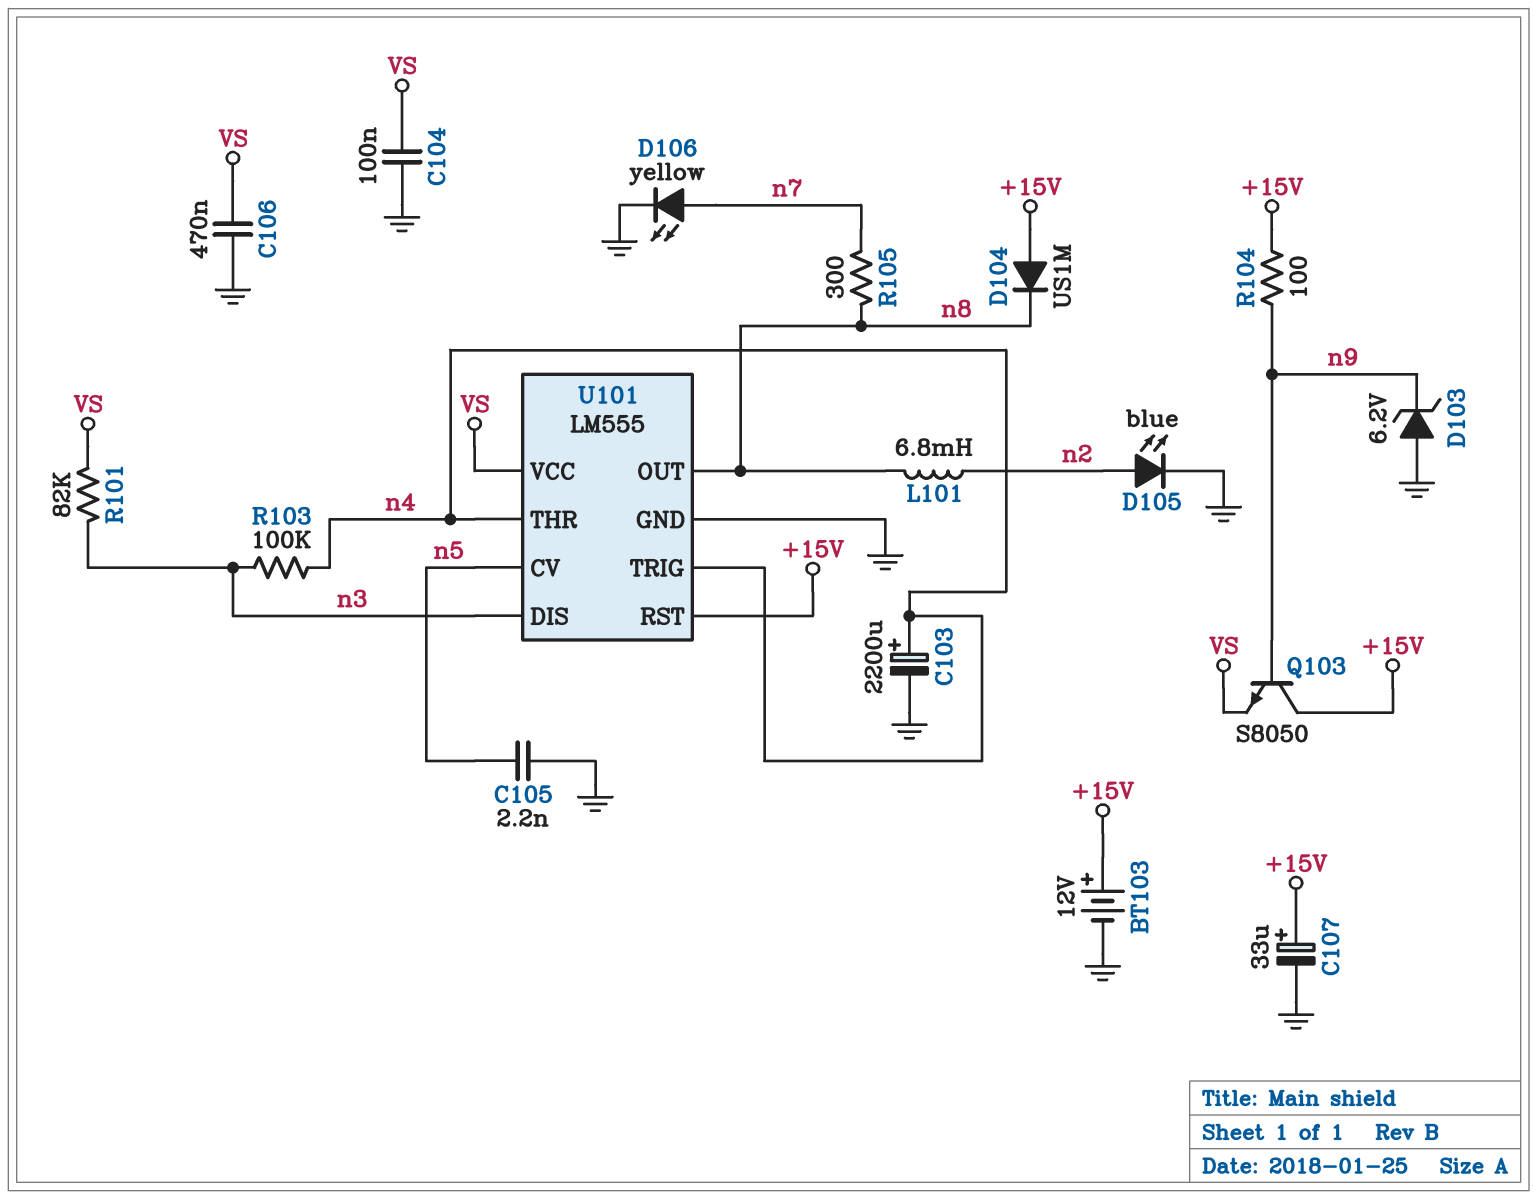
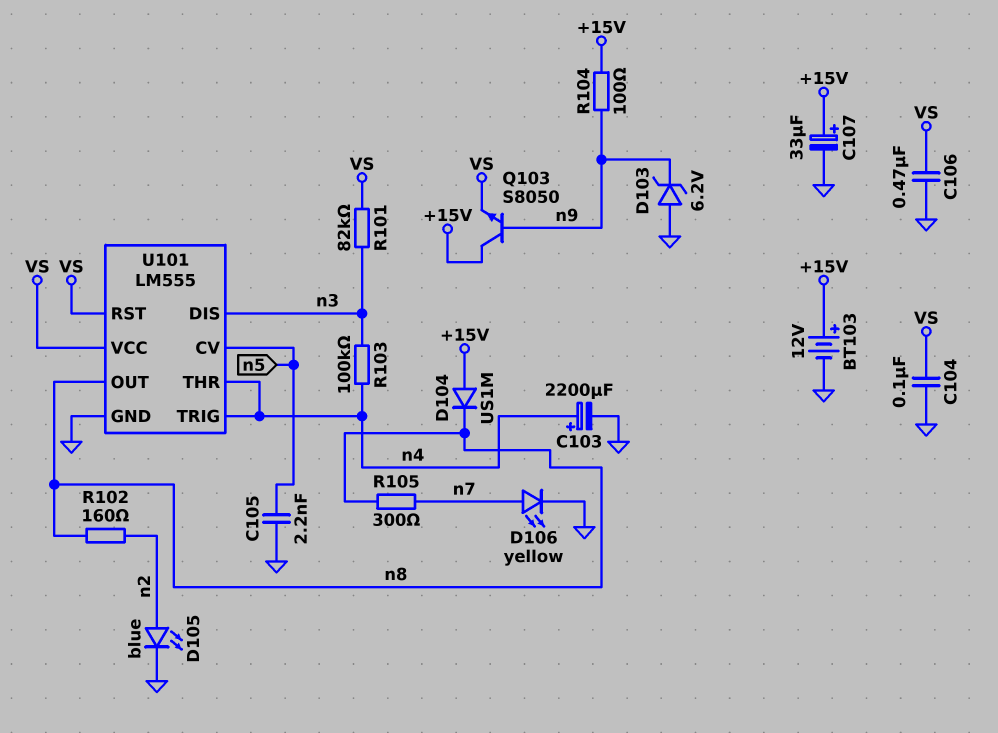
L101: 6.8mH (n2, n8) -> none
R102: none -> 160 (n2, n8)
U101 pin RST: +15V -> VS

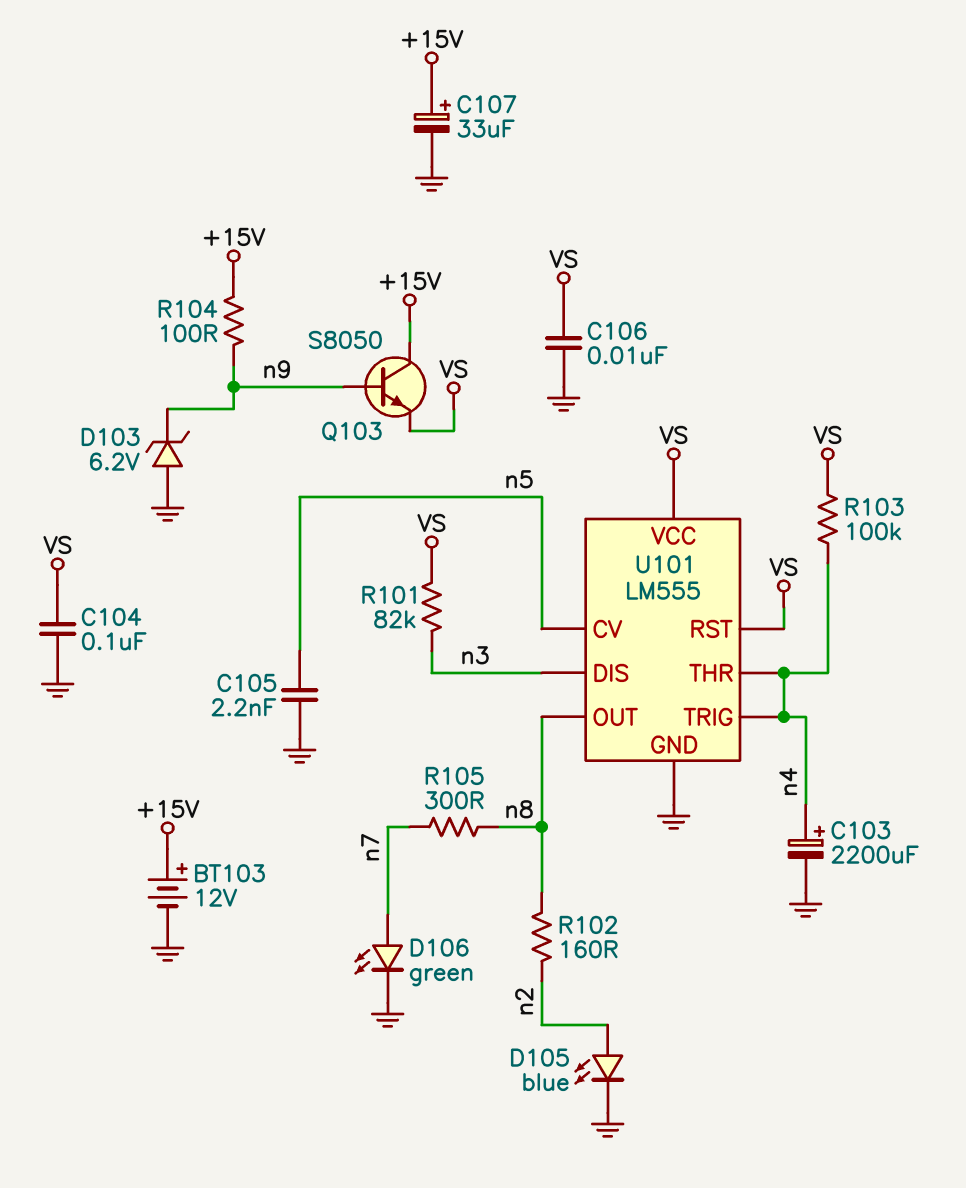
C106: 470nF (GND, VS) -> 10nF (GND, VS)
D104: diode US1M (A +15V, K n8) -> none
D106: LED yellow (A n7, K GND) -> LED green (A n7, K GND)
R103: 100k (n3, n4) -> 100k (VS, n4)

